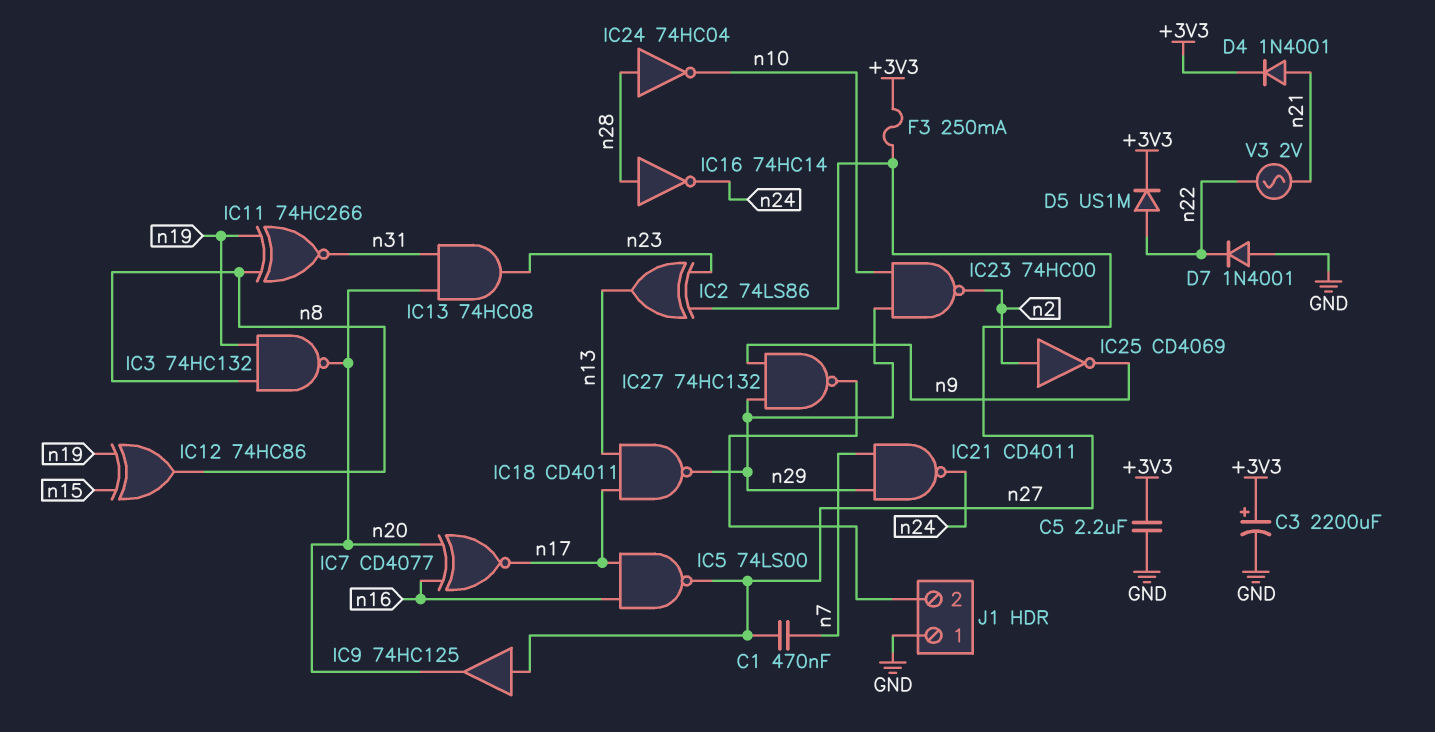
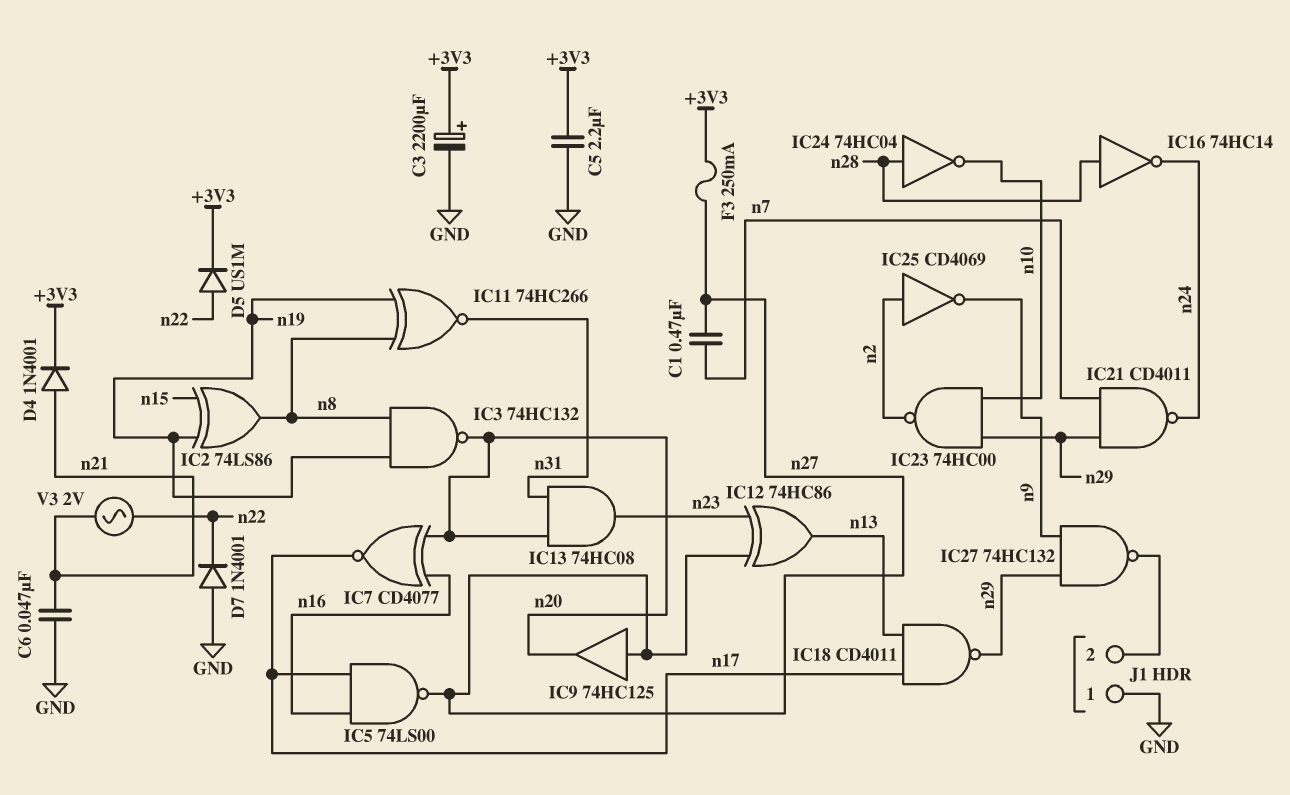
C6: none -> 47nF (GND, n21)
IC2: XOR 74LS86 (in n23, in n27, out n13) -> XOR 74LS86 (in n15, in n19, out n8)
IC12: XOR 74HC86 (in n15, in n19, out n8) -> XOR 74HC86 (in n23, in n27, out n13)

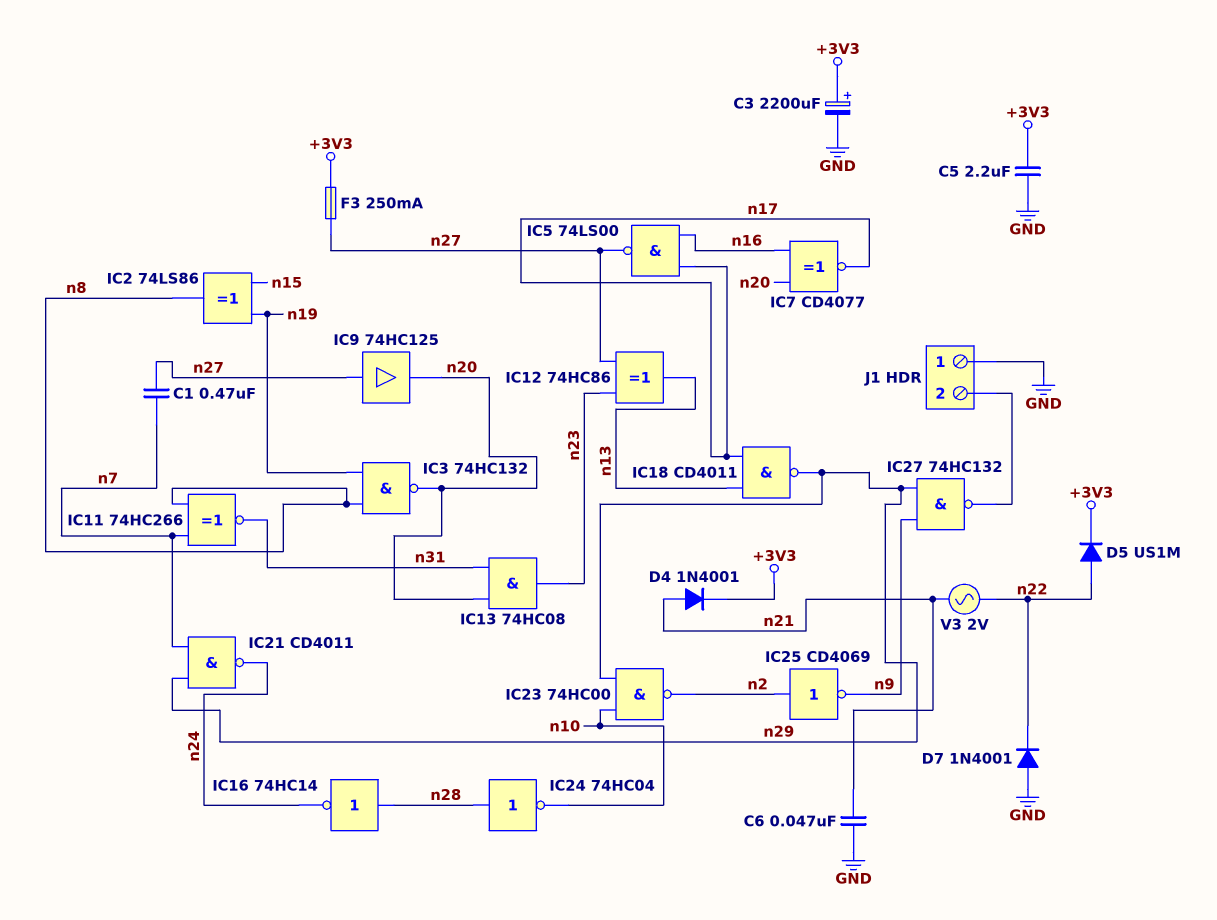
IC11: XNOR 74HC266 (in n8, in n19, out n31) -> XNOR 74HC266 (in n7, in n8, out n31)

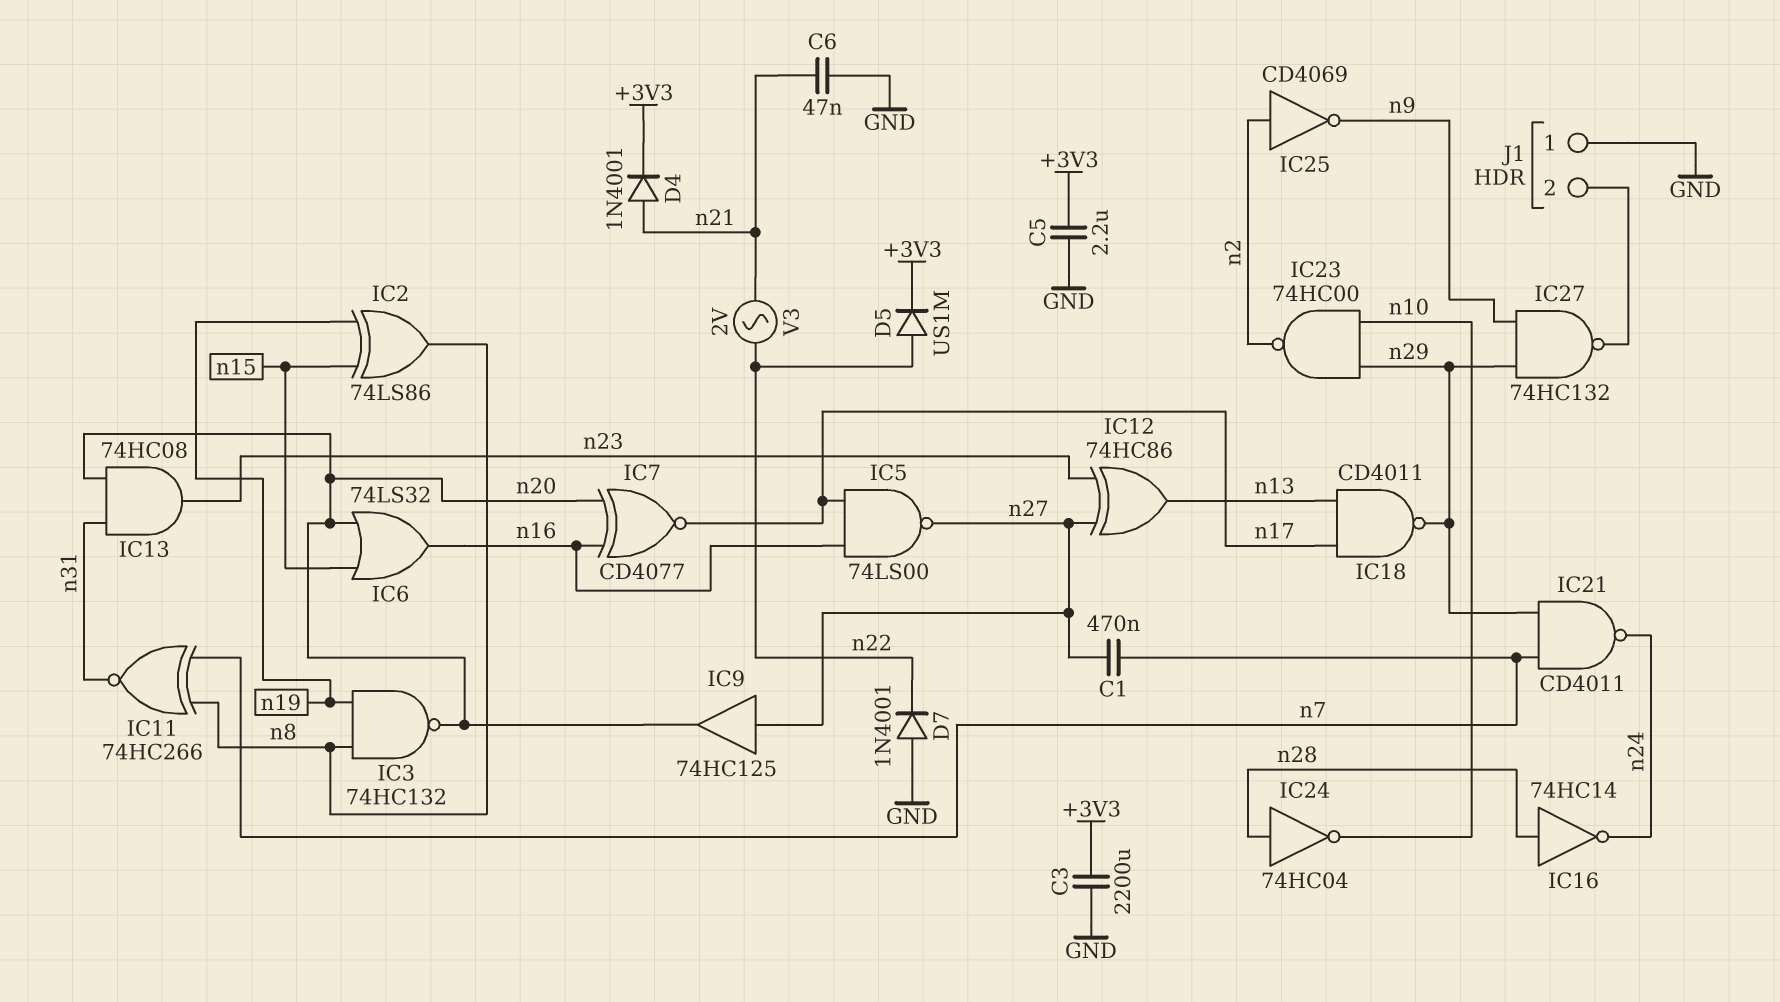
C3: 2200uF (plus +3V3, minus GND) -> 2200uF (+3V3, GND)
F3: 250mA (+3V3, n27) -> none
IC6: none -> OR 74LS32 (in n15, in n20, out n16)

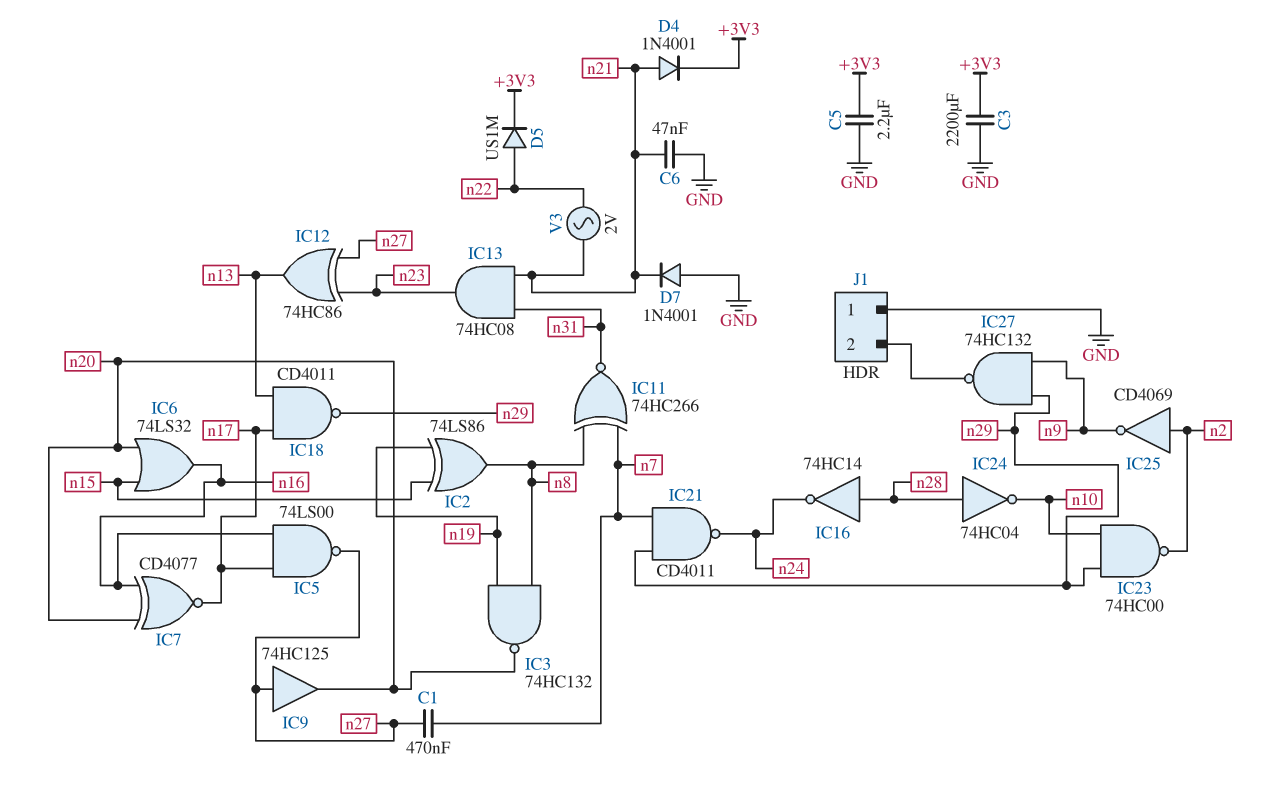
D7: diode 1N4001 (A GND, K n22) -> diode 1N4001 (A GND, K n21)
IC13: AND 74HC08 (in n20, in n31, out n23) -> AND 74HC08 (in n21, in n31, out n23)

